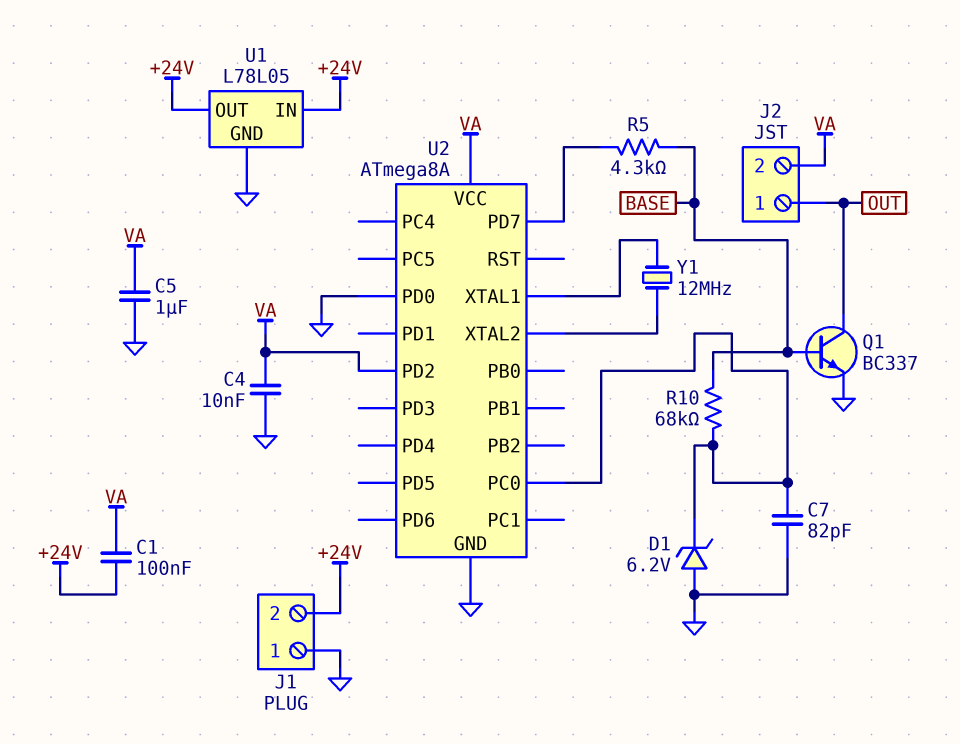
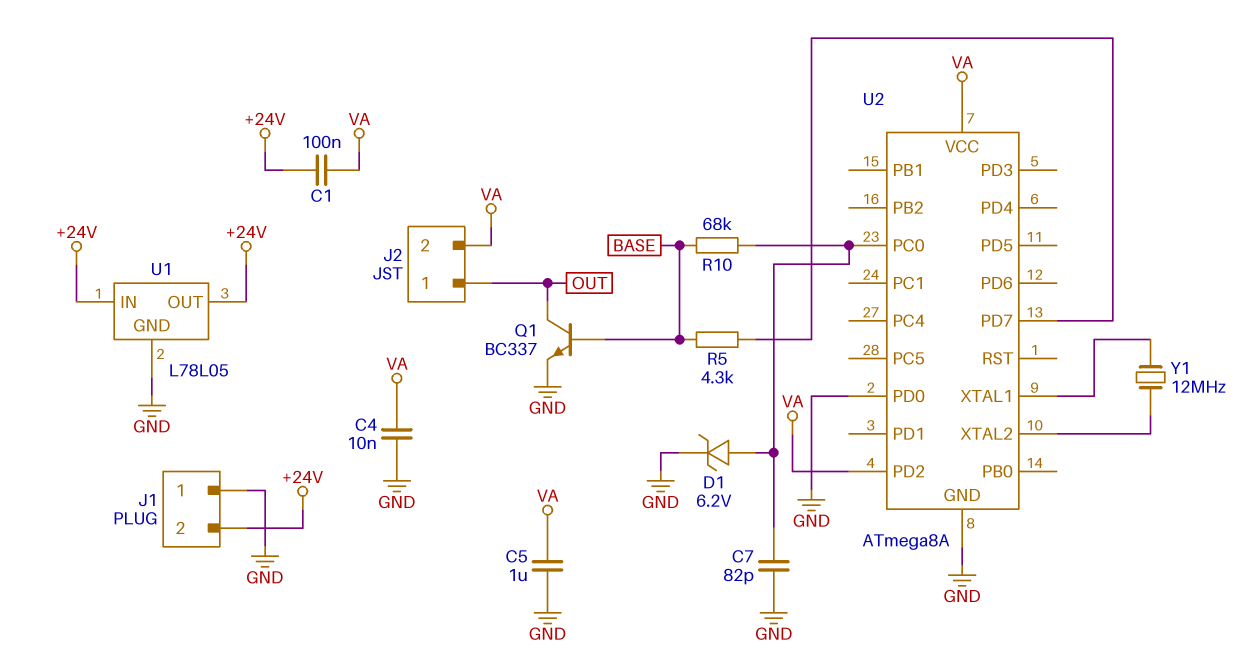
D1: zener 6.2V (A GND, K U2/PC0) -> zener 6.2V (A U2/PC0, K GND)

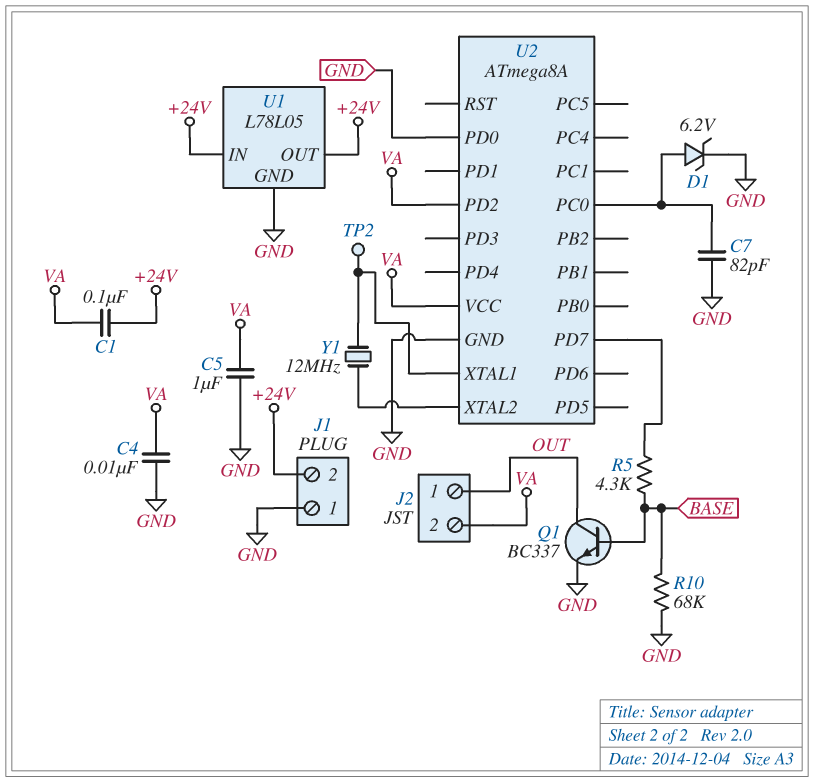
R10: 68k (BASE, U2/PC0) -> 68k (BASE, GND)
TP2: none -> test point (U2/XTAL1)

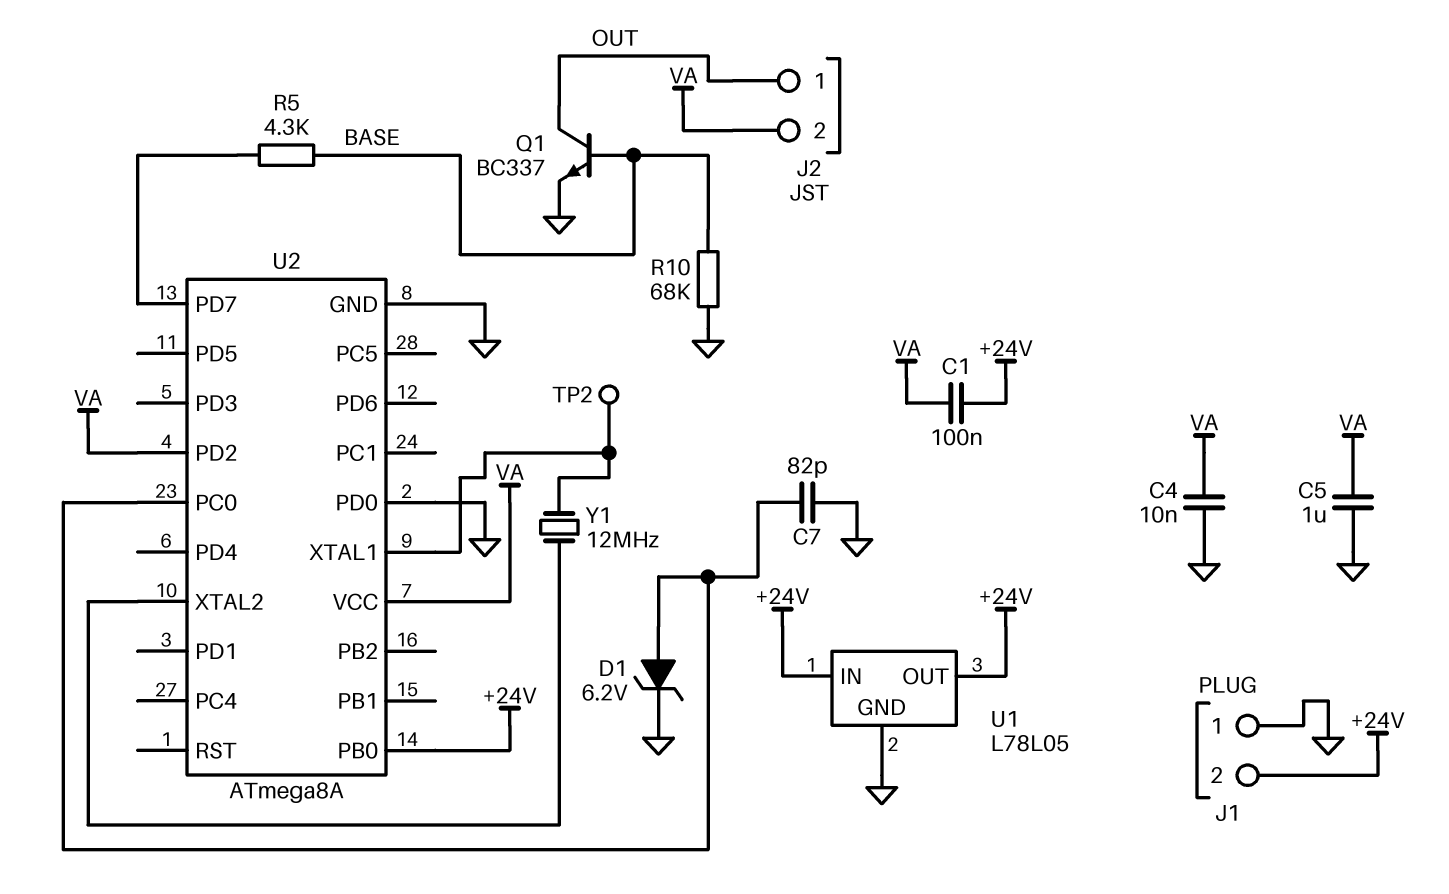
U2 pin PB0: none -> +24V

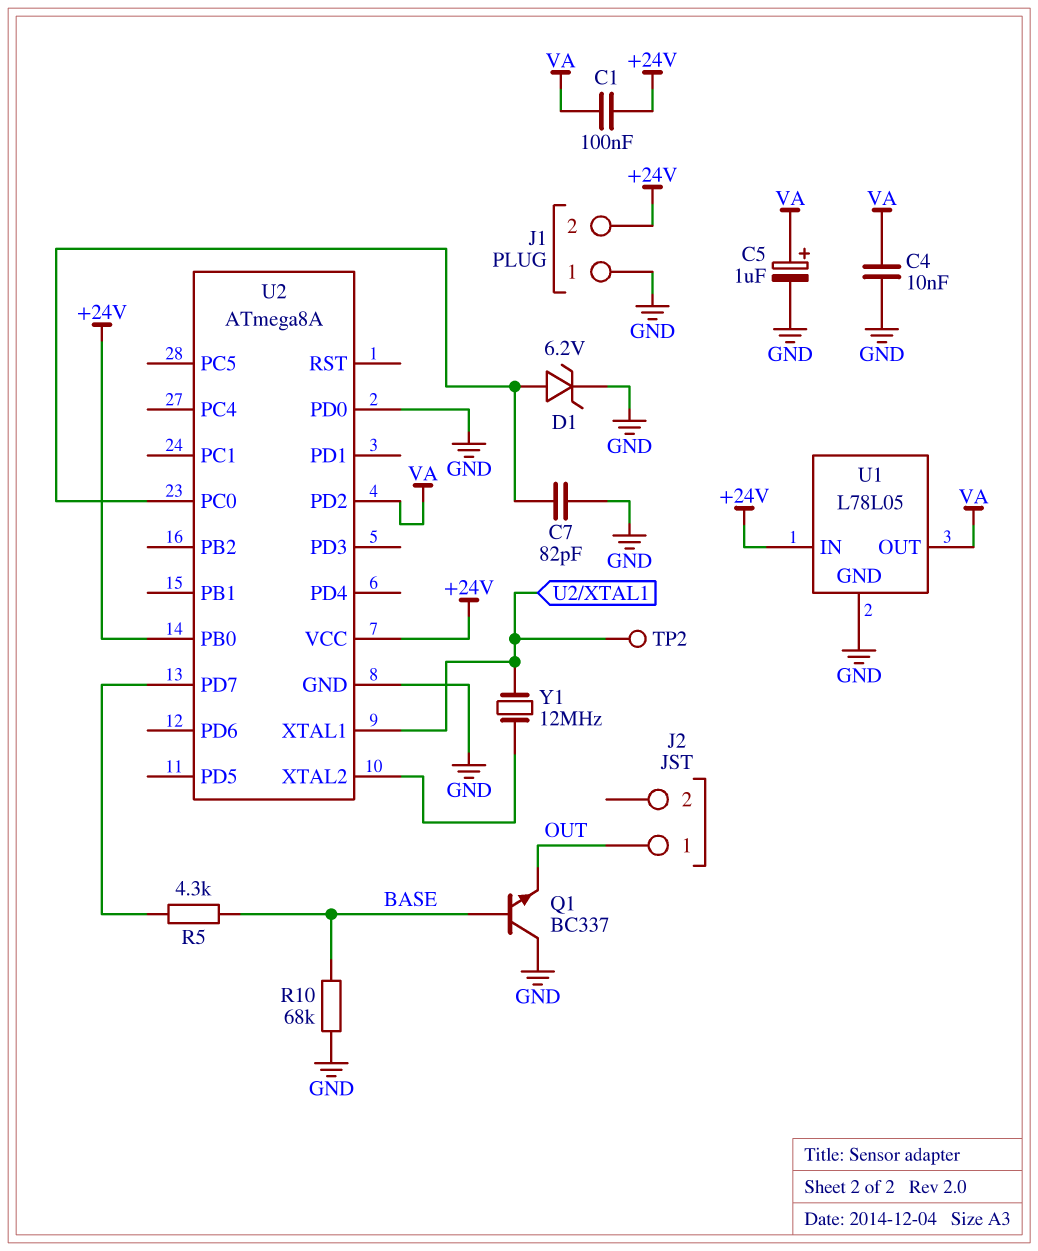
C5: 1uF (GND, VA) -> 1uF (plus VA, minus GND)
J2 pin 2: VA -> none
Q1: NPN BC337 (B BASE, C OUT, E GND) -> NPN BC337 (B BASE, C GND, E OUT)
U1 pin OUT: +24V -> VA
U2 pin VCC: VA -> +24V

